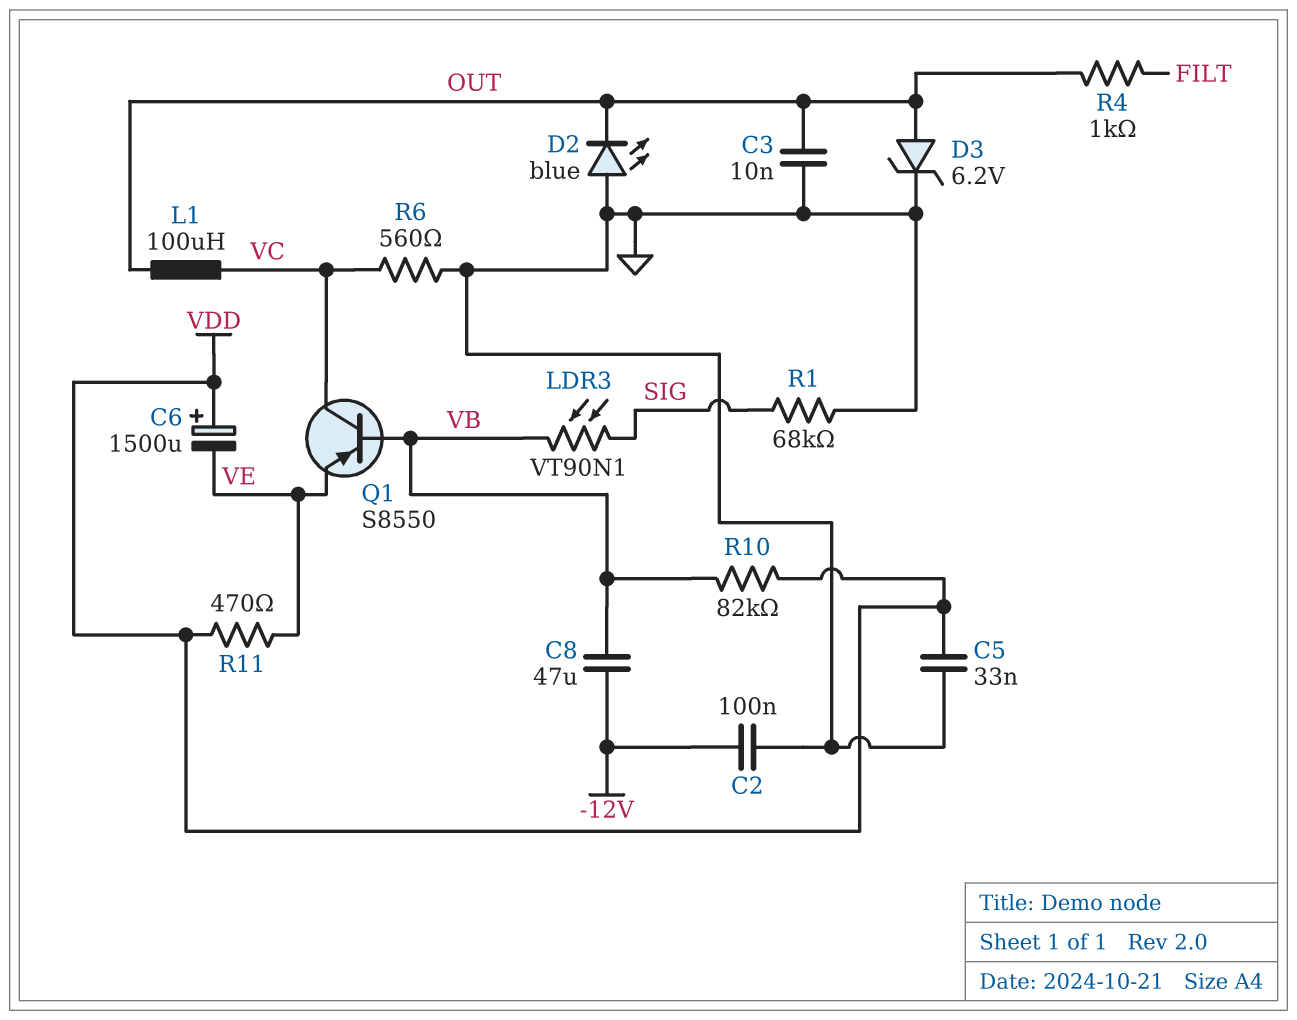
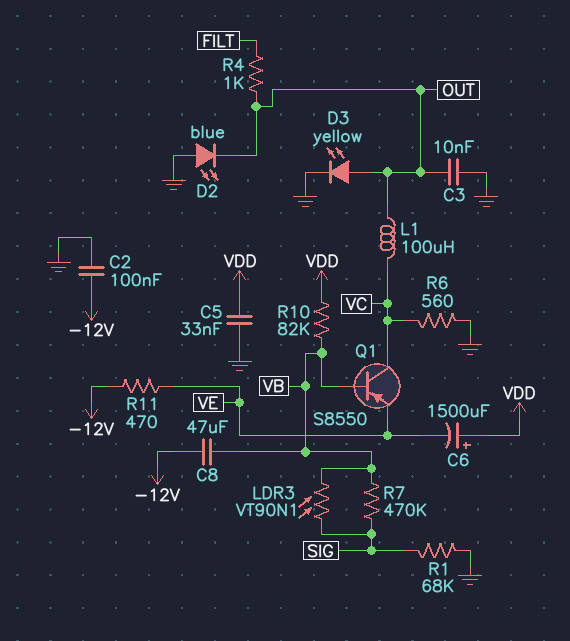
D3: zener 6.2V (A OUT, K GND) -> LED yellow (A OUT, K GND)
R7: none -> 470k (SIG, VB)
R11: 470 (VDD, VE) -> 470 (-12V, VE)

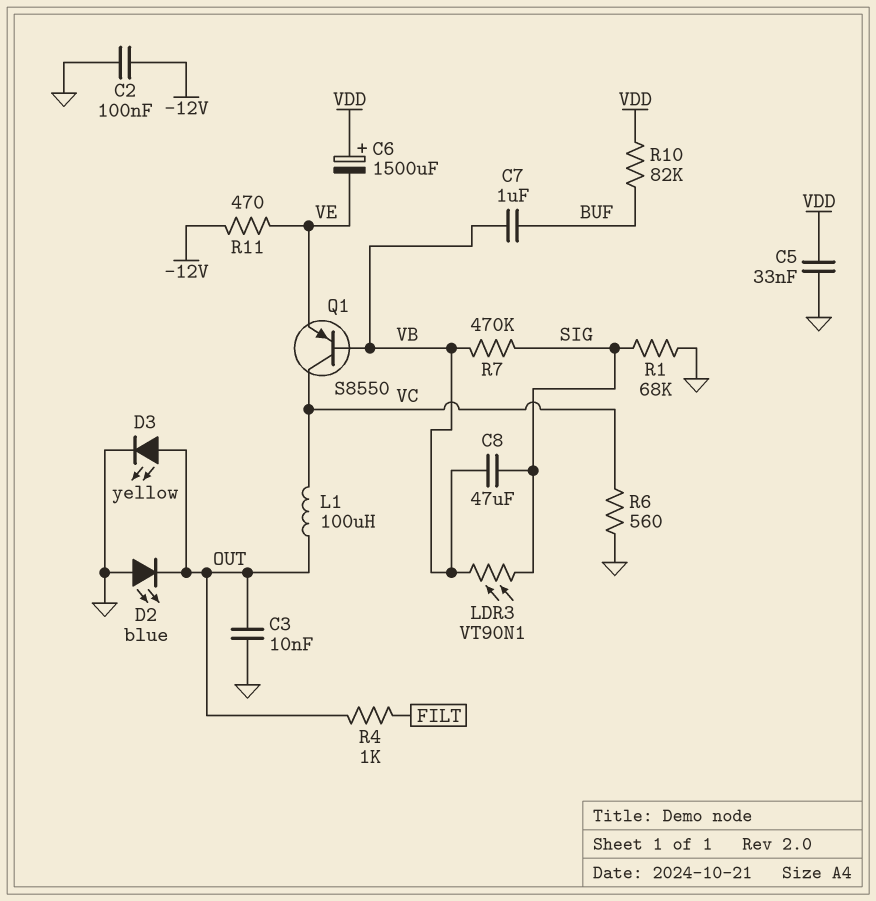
C7: none -> 1uF (BUF, VB)
C8: 47uF (-12V, VB) -> 47uF (SIG, VB)
R10: 82k (VB, VDD) -> 82k (BUF, VDD)

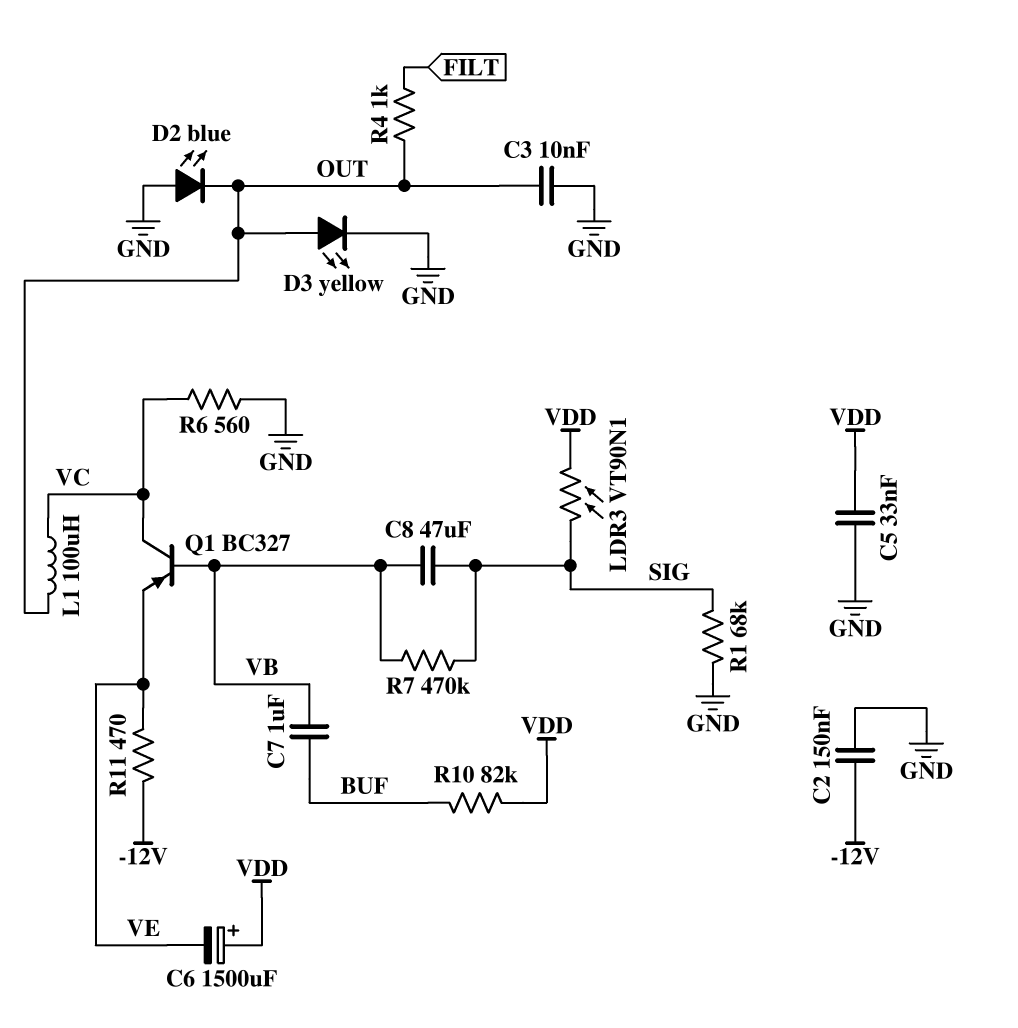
C2: 100nF (-12V, GND) -> 150nF (-12V, GND)
LDR3: VT90N1 (SIG, VB) -> VT90N1 (SIG, VDD)
Q1: PNP S8550 (B VB, C VC, E VE) -> PNP BC327 (B VB, C VC, E VE)

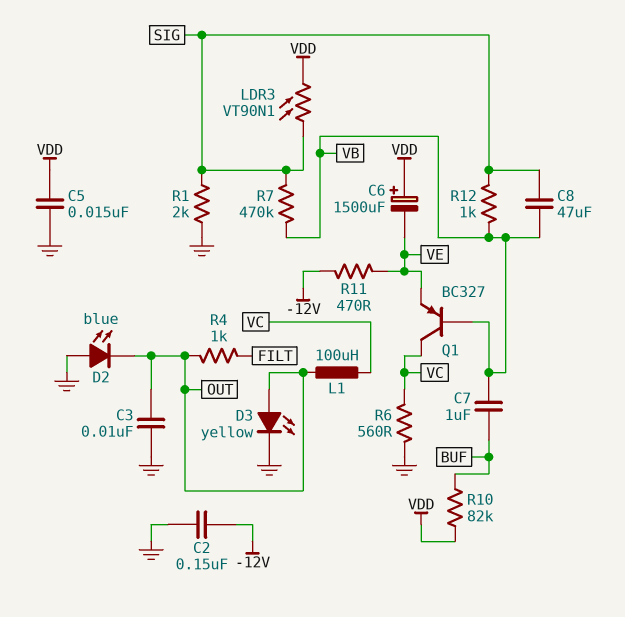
C5: 33nF (GND, VDD) -> 15nF (GND, VDD)
R1: 68k (GND, SIG) -> 2k (GND, SIG)
R12: none -> 1k (SIG, VB)

